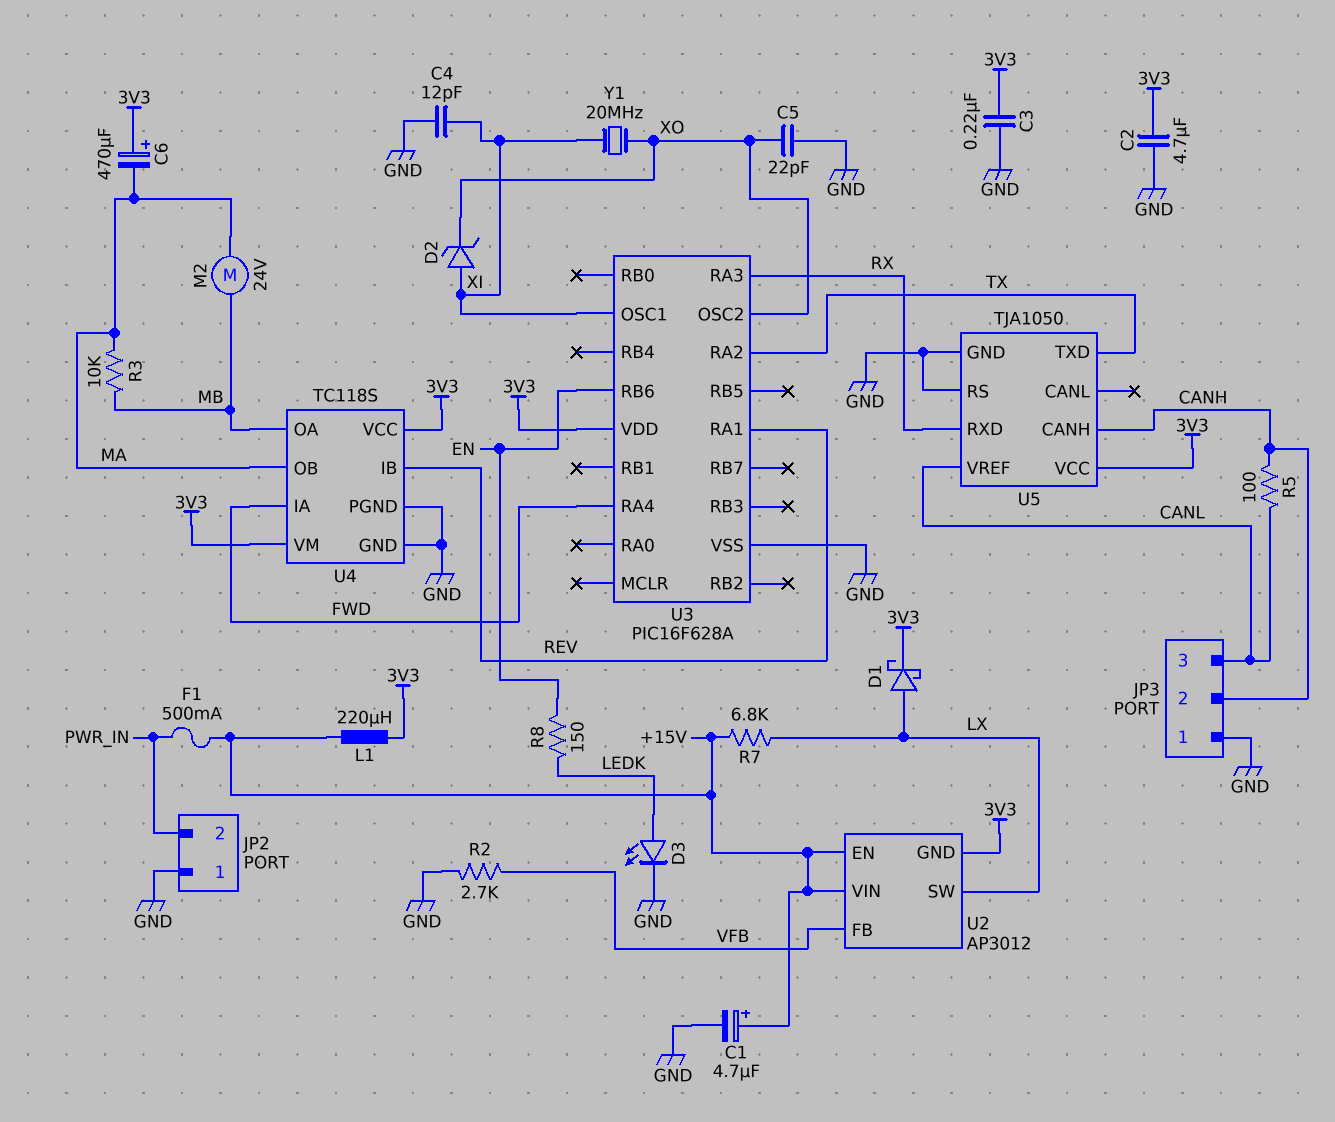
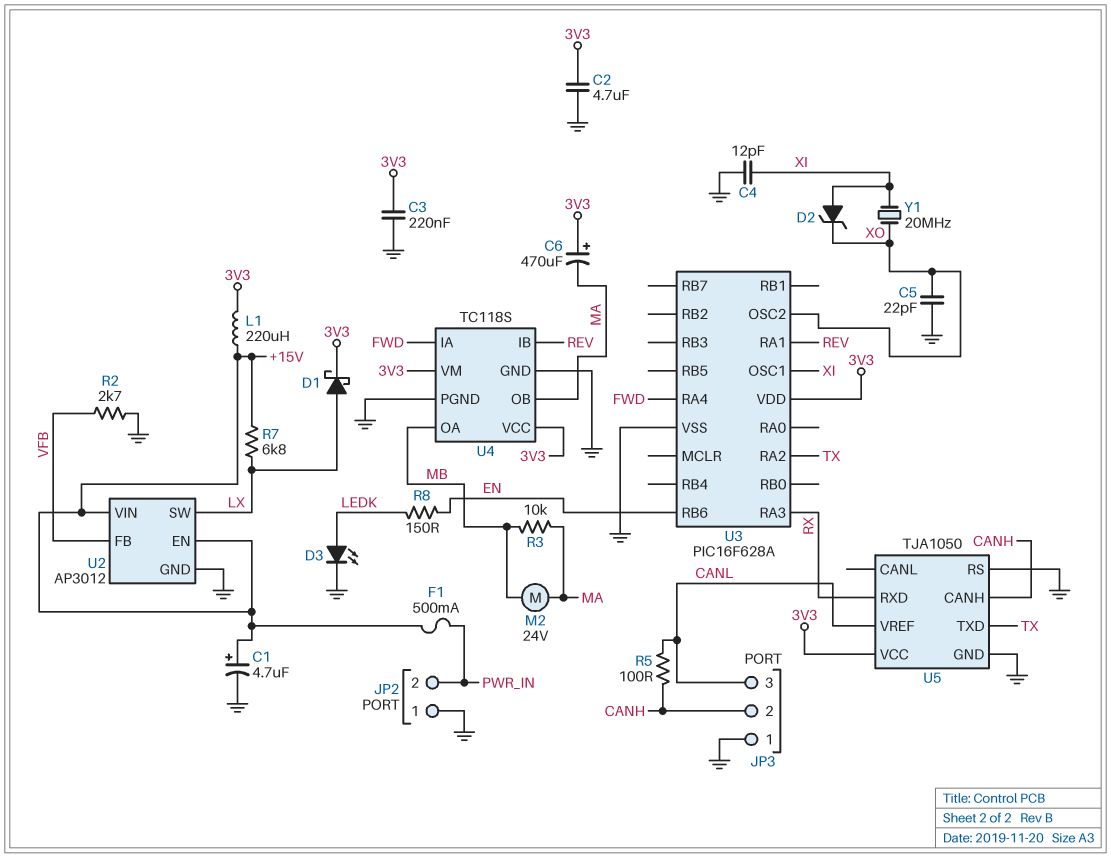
U2 pin GND: 3V3 -> GND

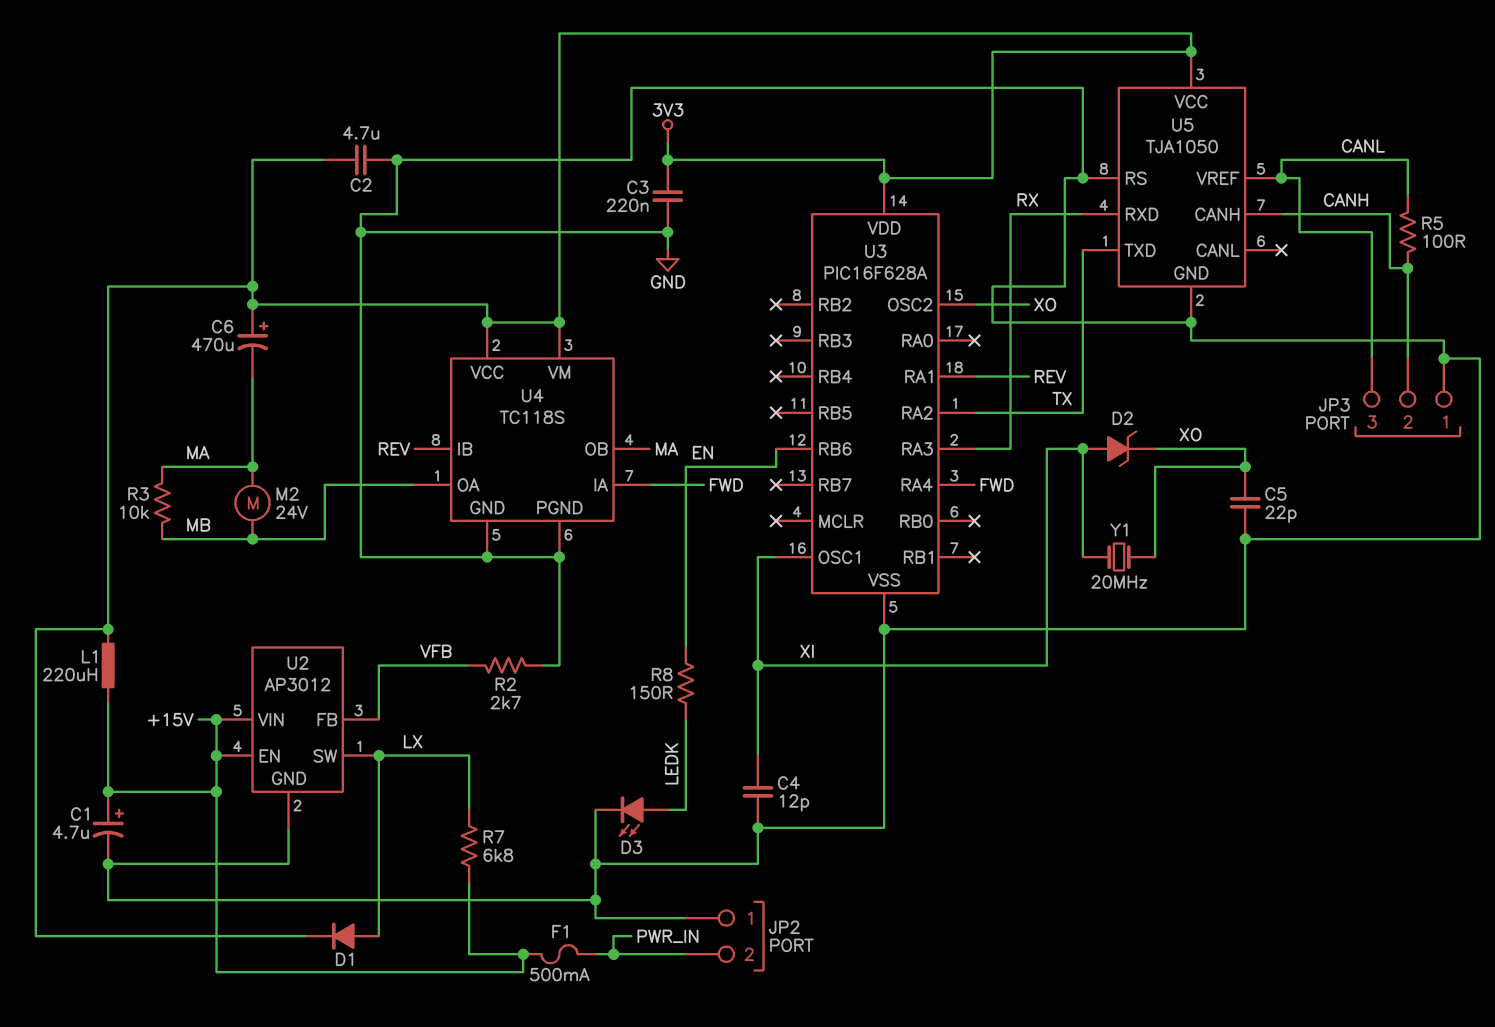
D1: schottky (A LX, K 3V3) -> diode (A LX, K 3V3)

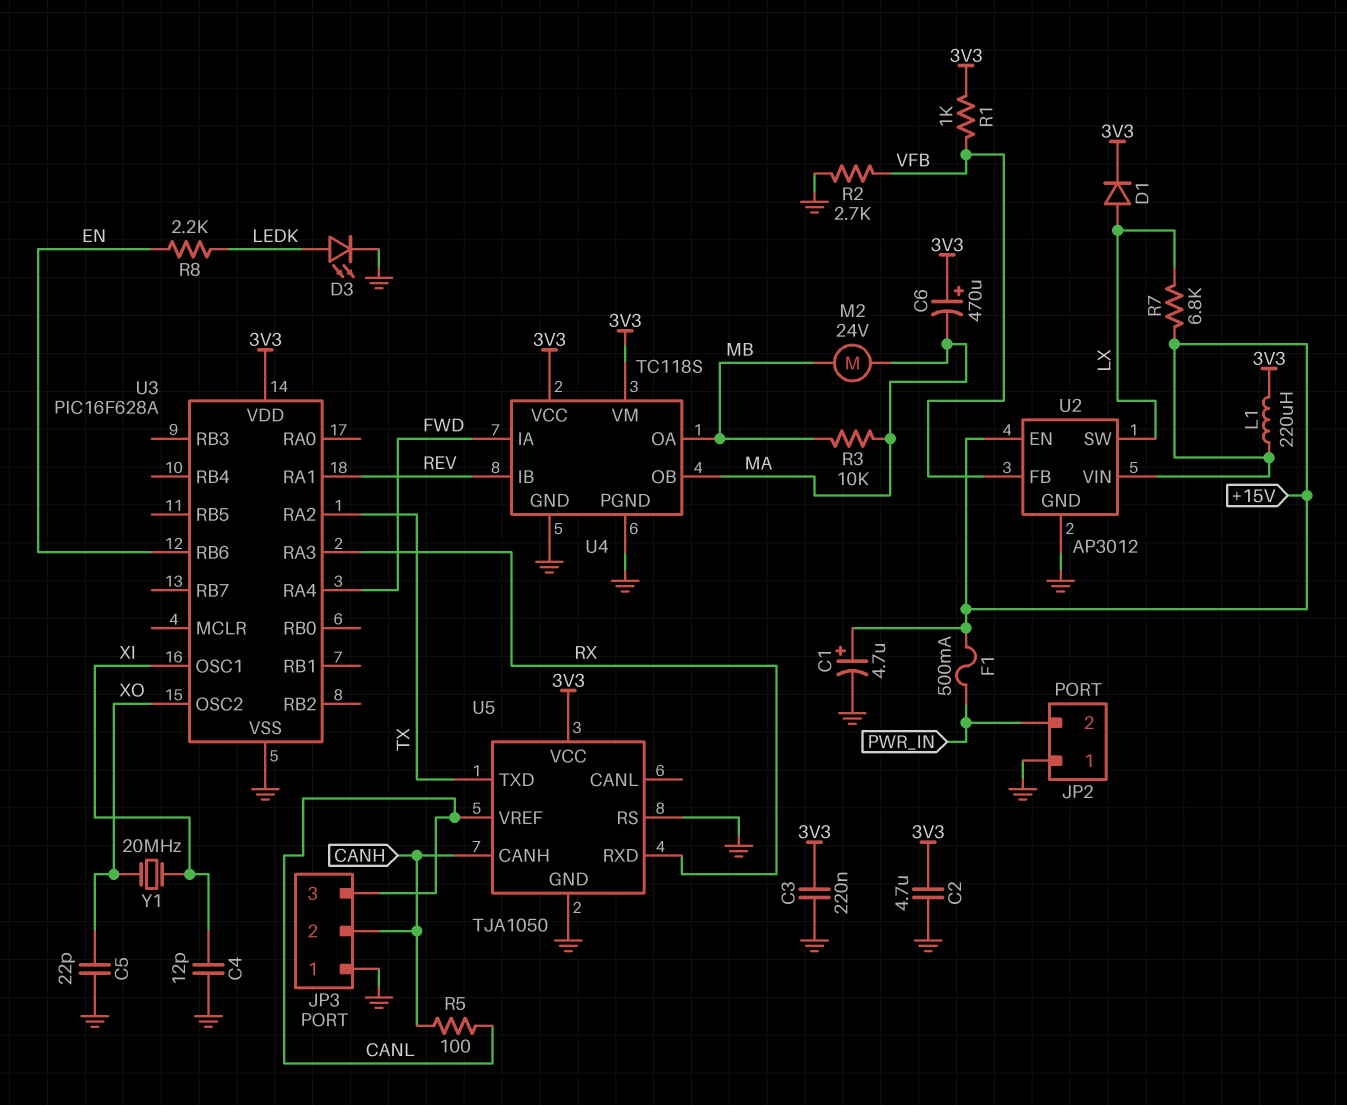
D2: zener (A XI, K XO) -> none
R1: none -> 1k (3V3, VFB)
R8: 150 (EN, LEDK) -> 2.2k (EN, LEDK)

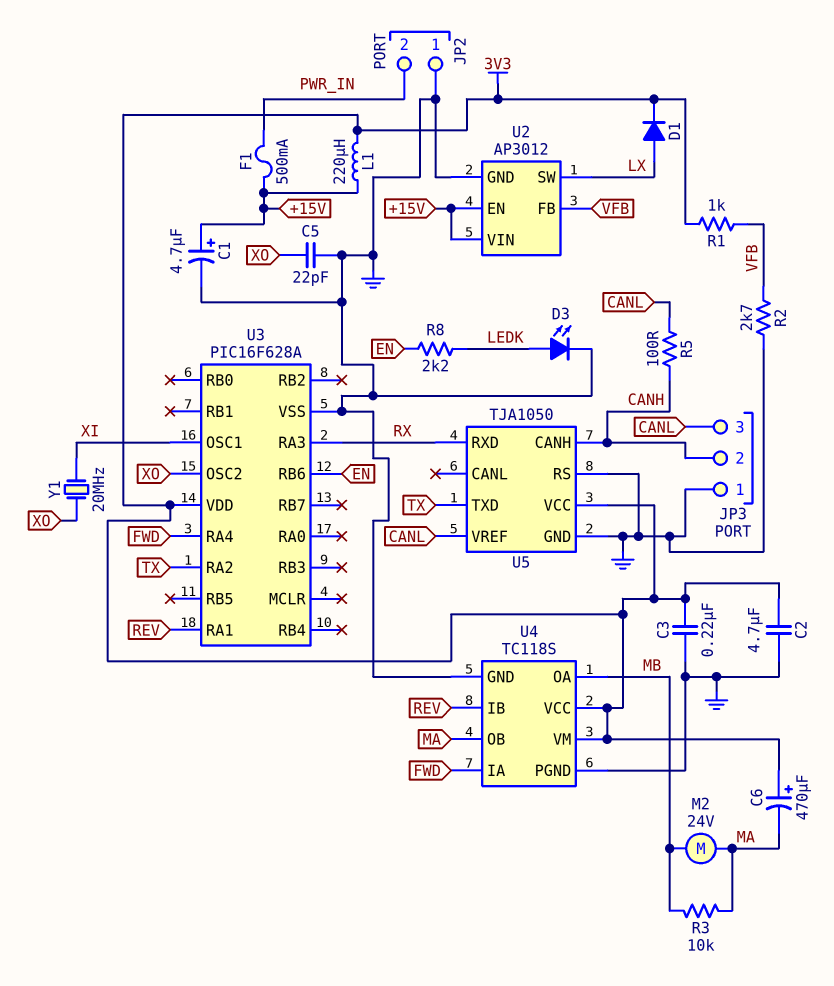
C4: 12pF (GND, XI) -> none
R7: 6.8k (+15V, LX) -> none

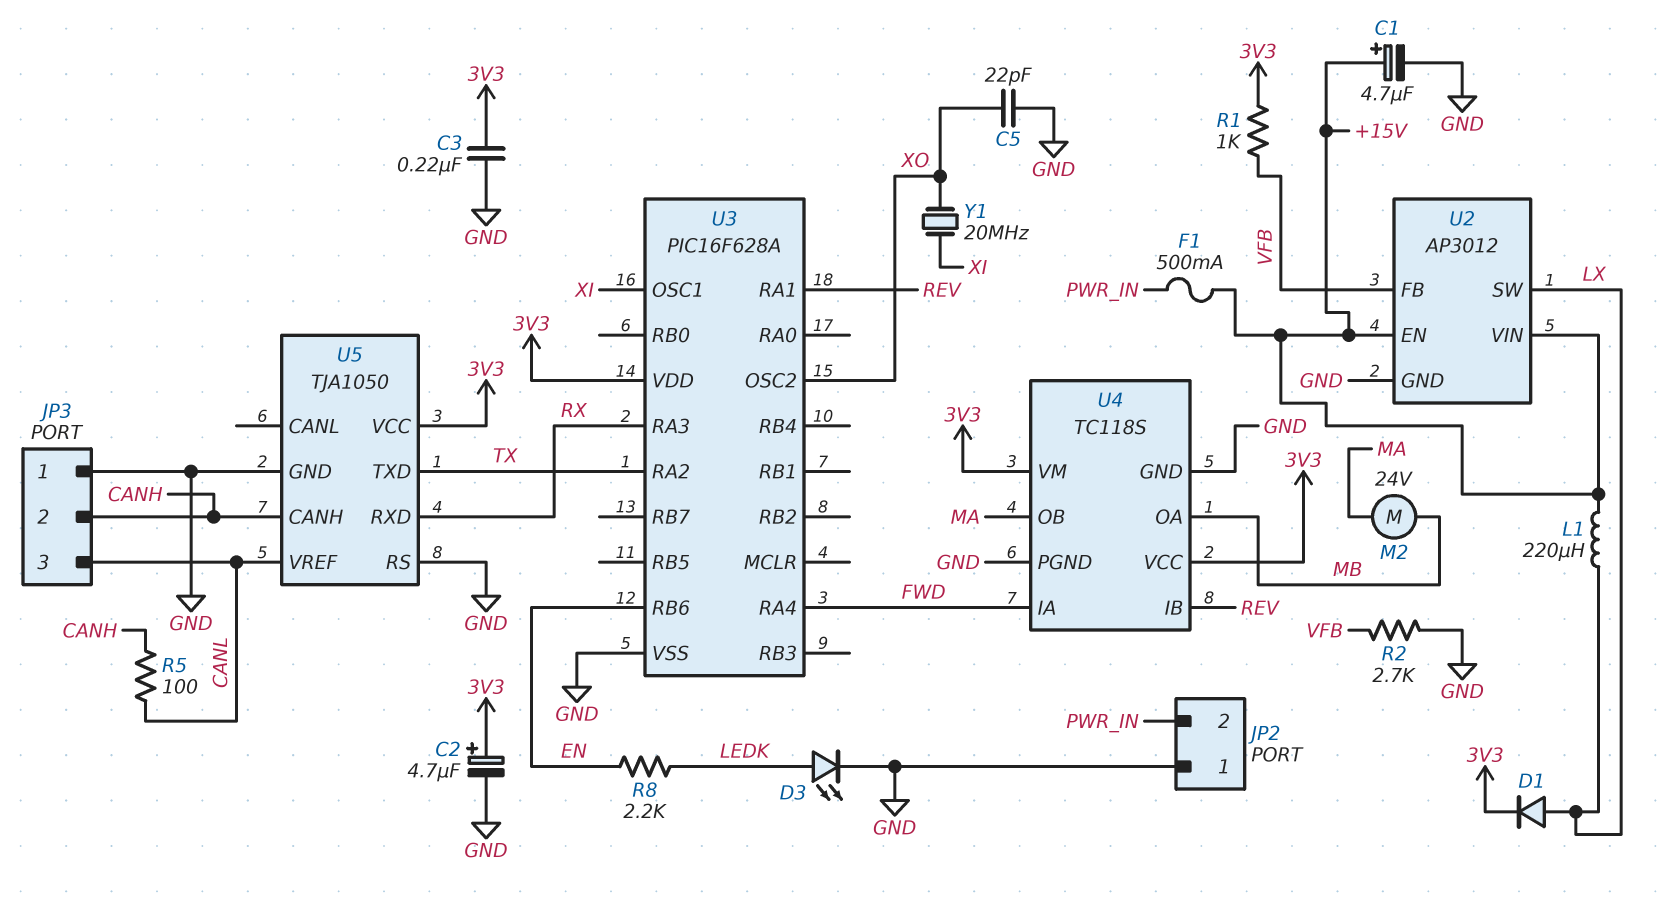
C2: 4.7uF (3V3, GND) -> 4.7uF (plus 3V3, minus GND)
C6: 470uF (plus 3V3, minus MA) -> none
L1: 220uH (+15V, 3V3) -> 220uH (+15V, LX)
R3: 10k (MA, MB) -> none

